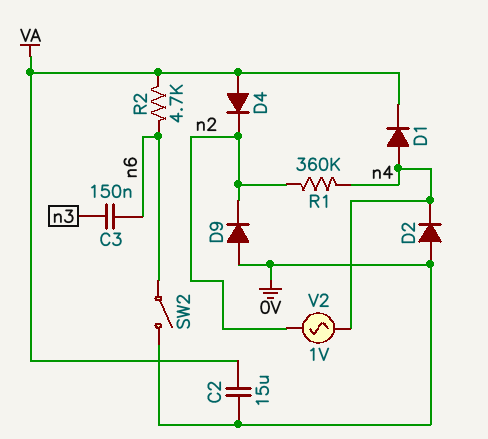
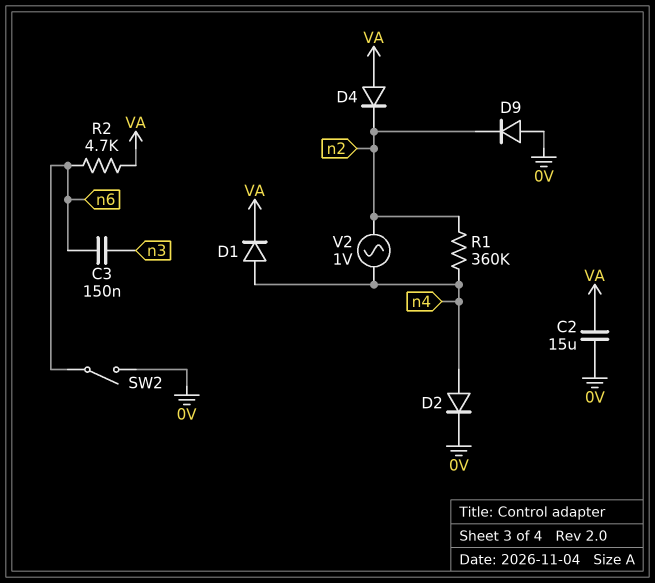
D2: diode (A 0V, K n4) -> diode (A n4, K 0V)

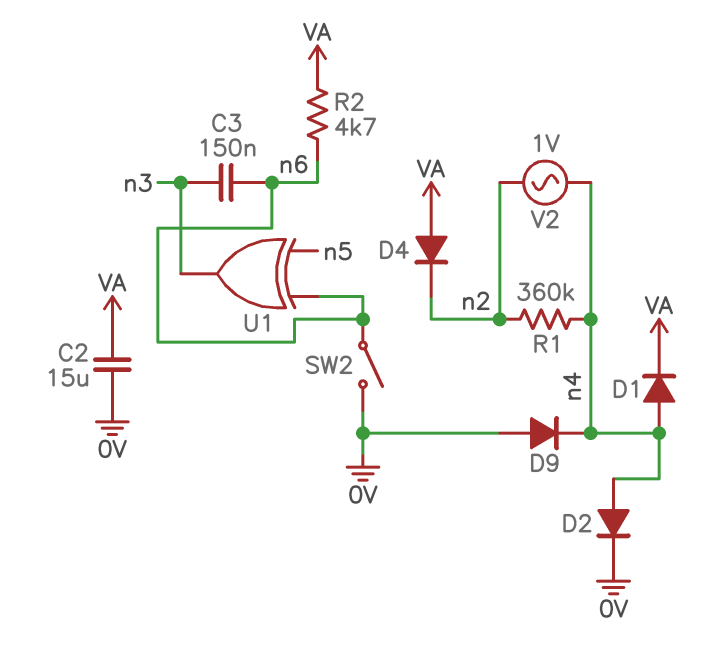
D9: diode (A 0V, K n2) -> diode (A 0V, K n4)
U1: none -> XOR (in n5, in n6, out n3)

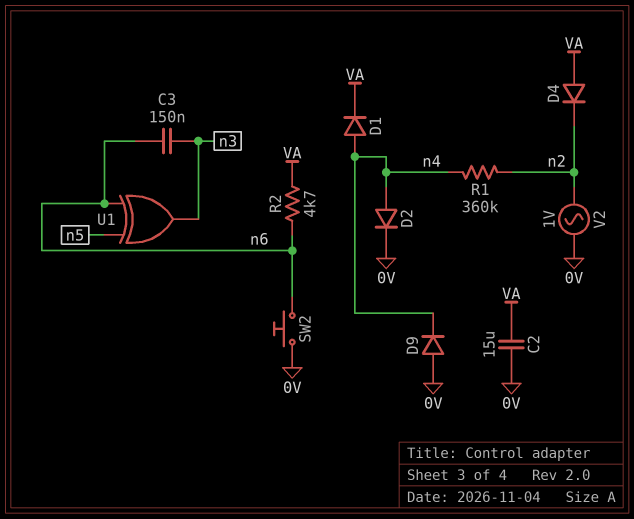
SW2: switch (0V, n6) -> button (0V, n6)
V2: AC 1V (n2, n4) -> AC 1V (0V, n2)

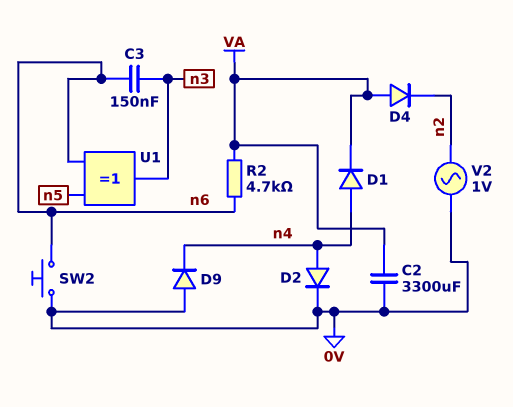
C2: 15uF (0V, VA) -> 3300uF (0V, VA)
R1: 360k (n2, n4) -> none

